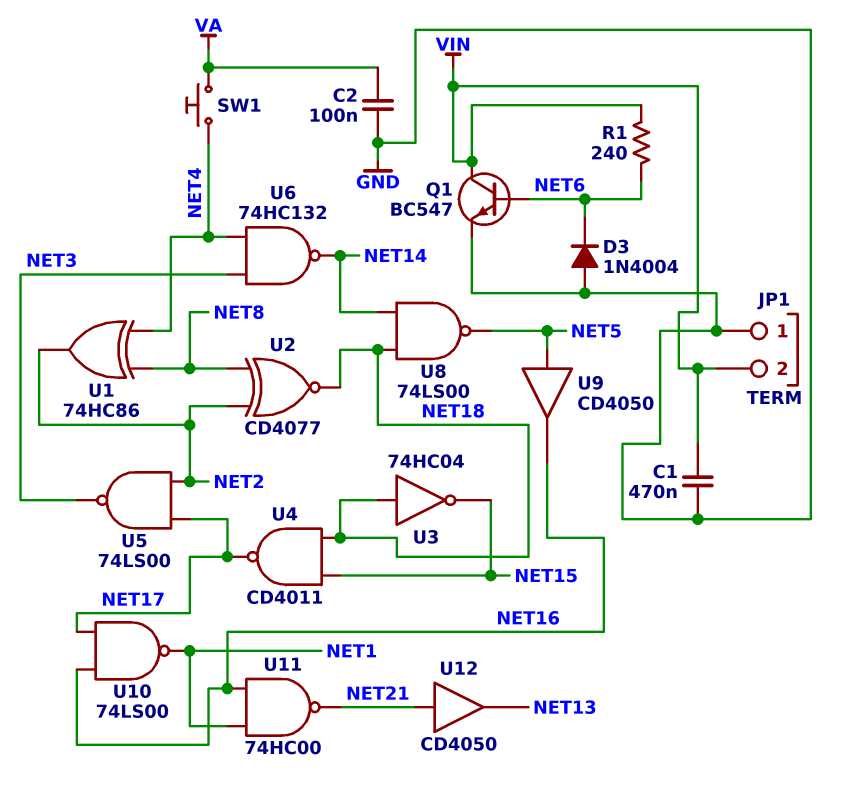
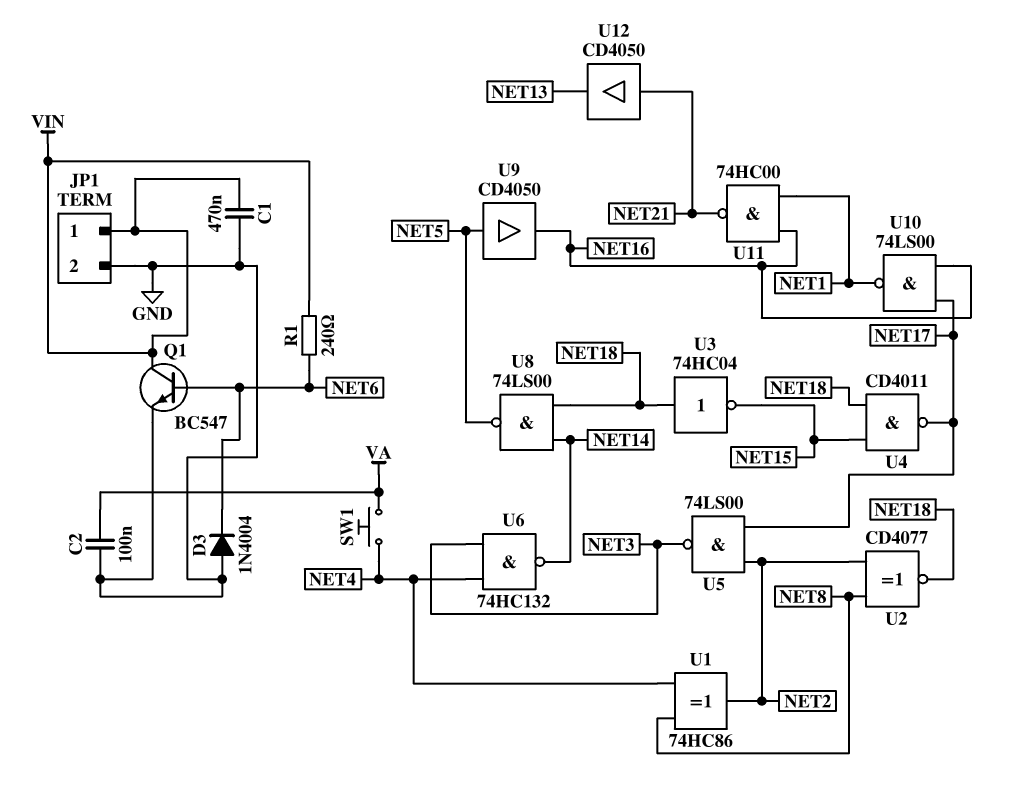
JP1 pin 1: GND -> VIN
JP1 pin 2: VIN -> GND

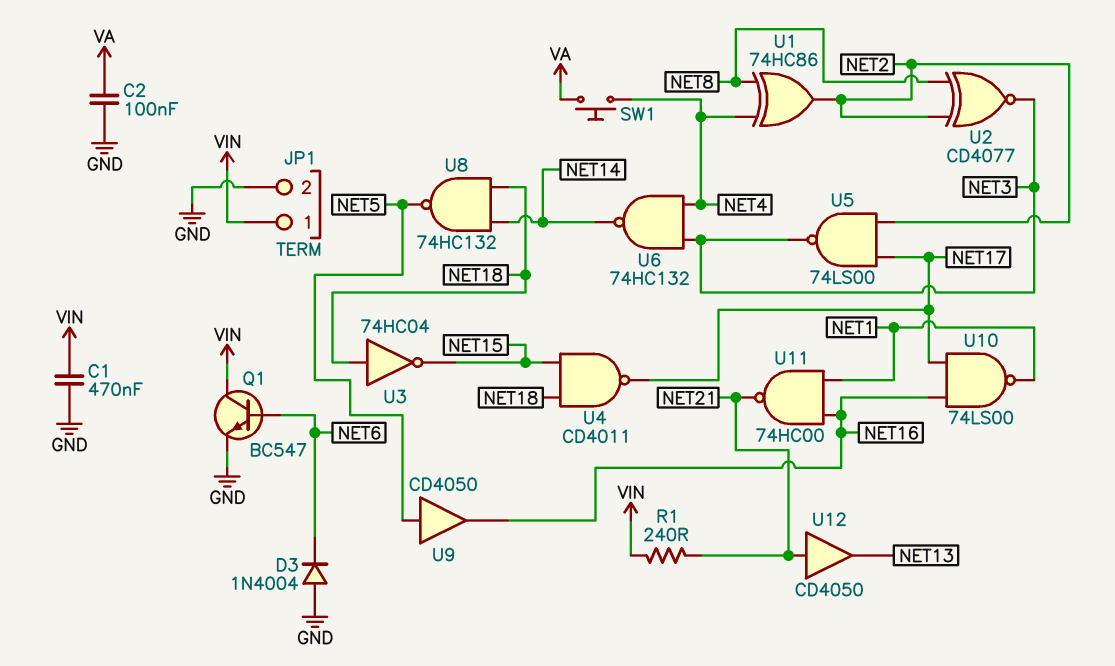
R1: 240 (NET6, VIN) -> 240 (NET21, VIN)
U2: XNOR CD4077 (in NET2, in NET8, out NET18) -> XNOR CD4077 (in NET2, in NET8, out NET3)
U8: NAND 74LS00 (in NET14, in NET18, out NET5) -> NAND 74HC132 (in NET14, in NET18, out NET5)

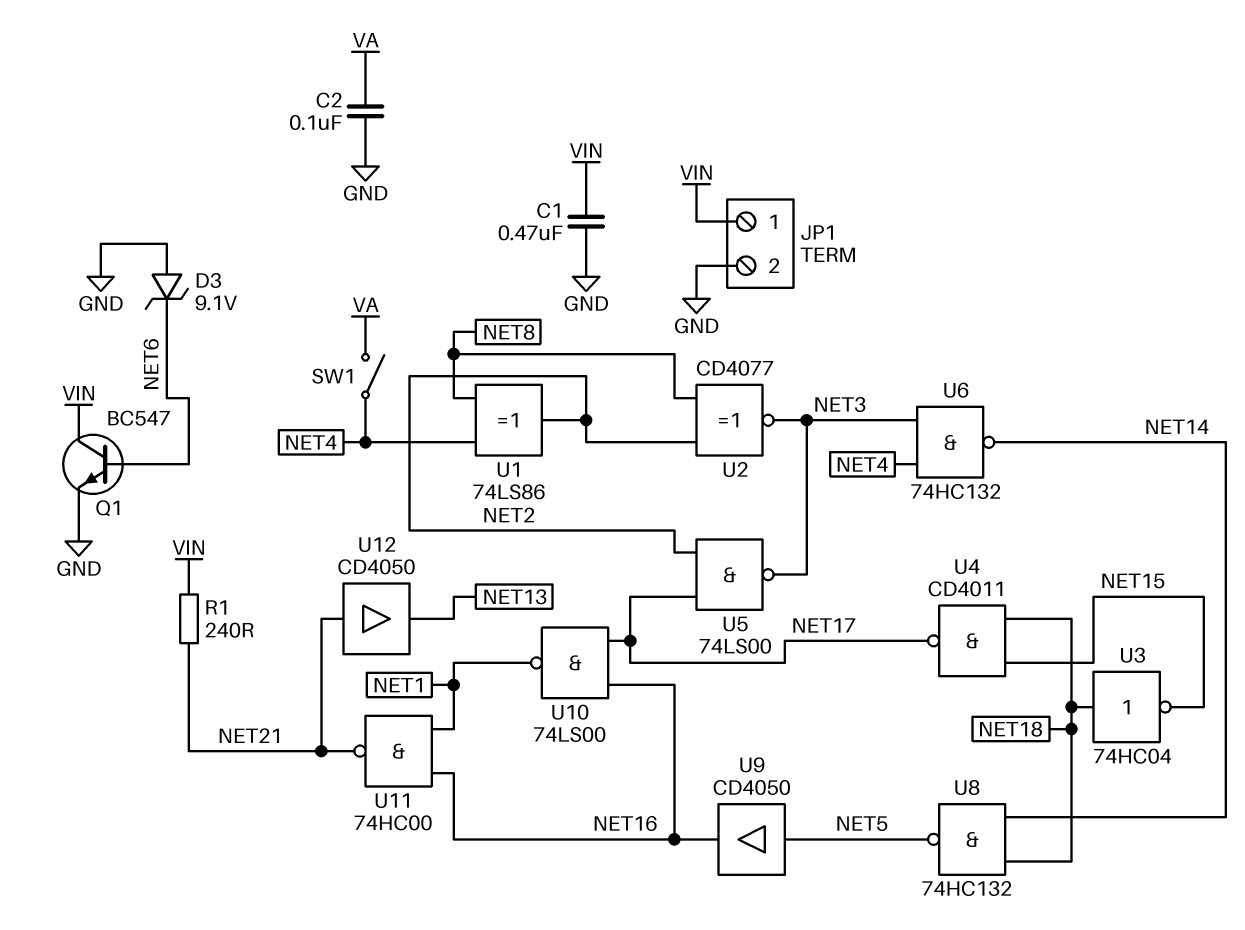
D3: diode 1N4004 (A GND, K NET6) -> zener 9.1V (A GND, K NET6)
SW1: button (NET4, VA) -> switch (NET4, VA)
U1: XOR 74HC86 (in NET4, in NET8, out NET2) -> XOR 74LS86 (in NET4, in NET8, out NET2)

